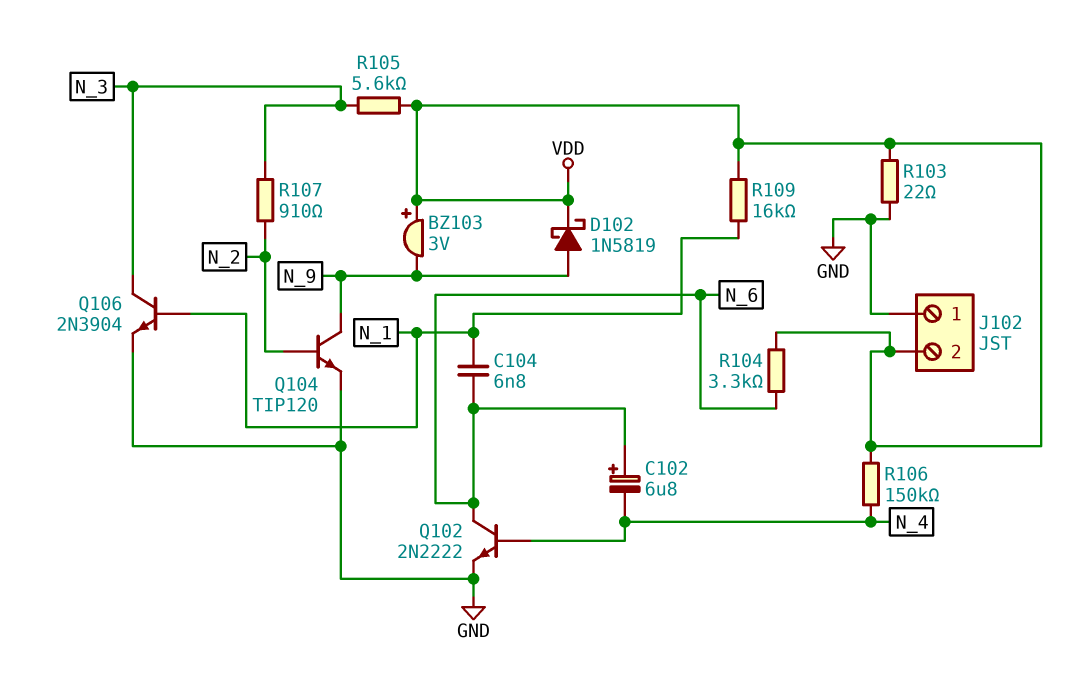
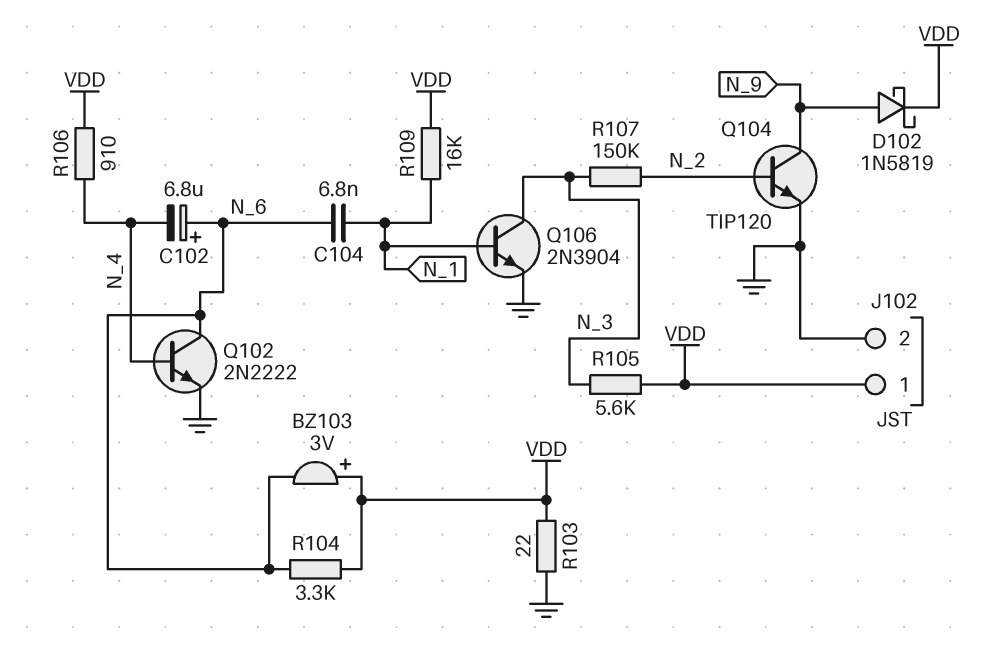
BZ103: buzzer 3V (plus VDD, minus N_9) -> buzzer 3V (plus VDD, minus N_6)
J102 pin 1: GND -> VDD
J102 pin 2: VDD -> GND
R106: 150k (N_4, VDD) -> 910 (N_4, VDD)
R107: 910 (N_2, N_3) -> 150k (N_2, N_3)

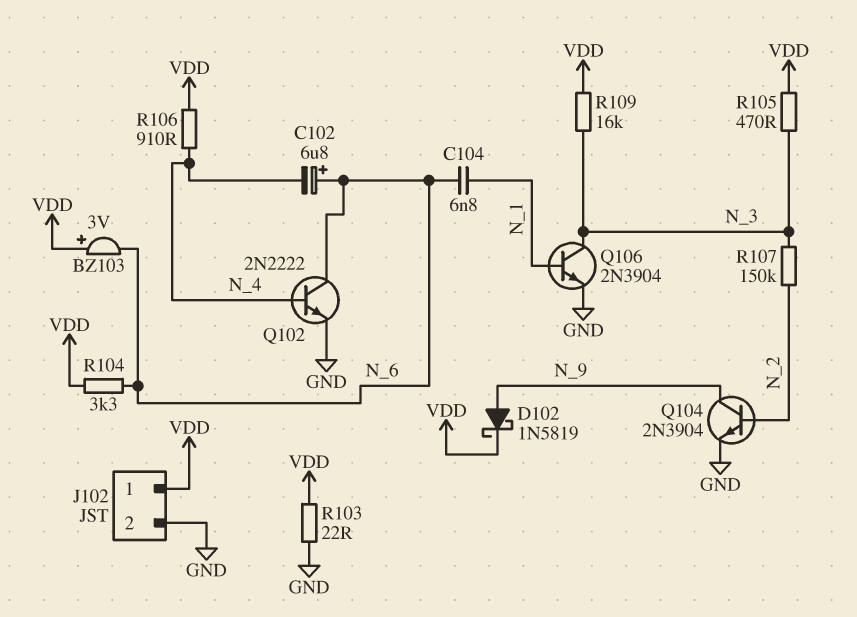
Q104: NPN TIP120 (B N_2, C N_9, E GND) -> NPN 2N3904 (B N_2, C N_9, E GND)
R105: 5.6k (N_3, VDD) -> 470 (N_3, VDD)
R109: 16k (N_1, VDD) -> 16k (N_3, VDD)

